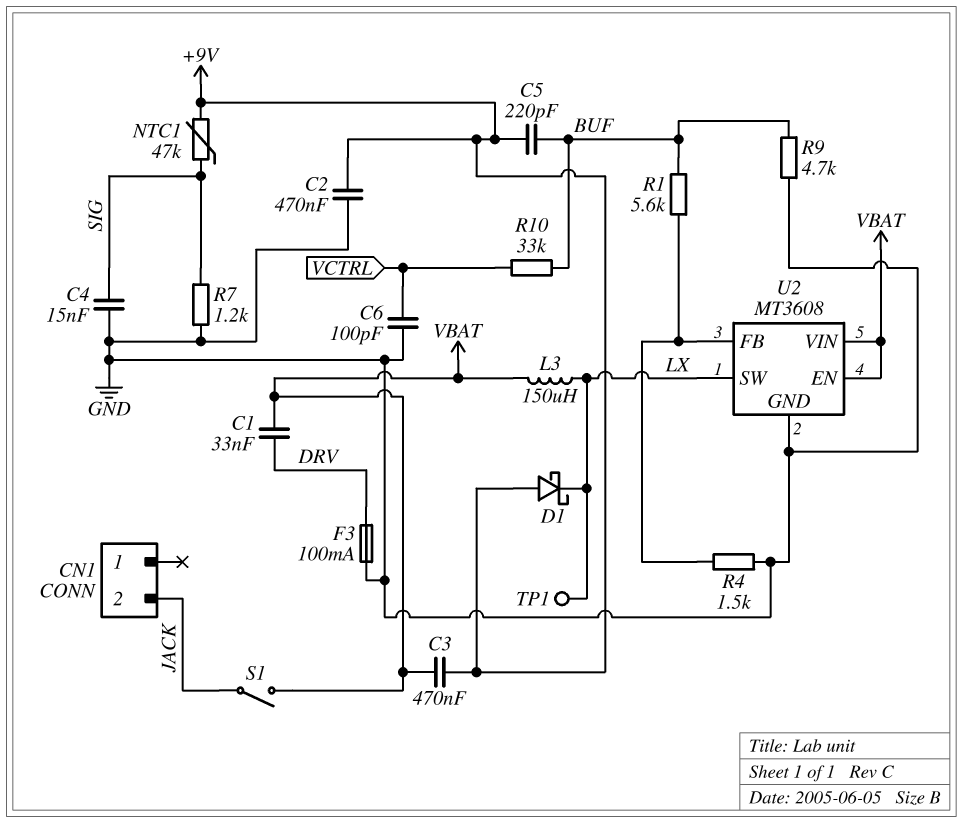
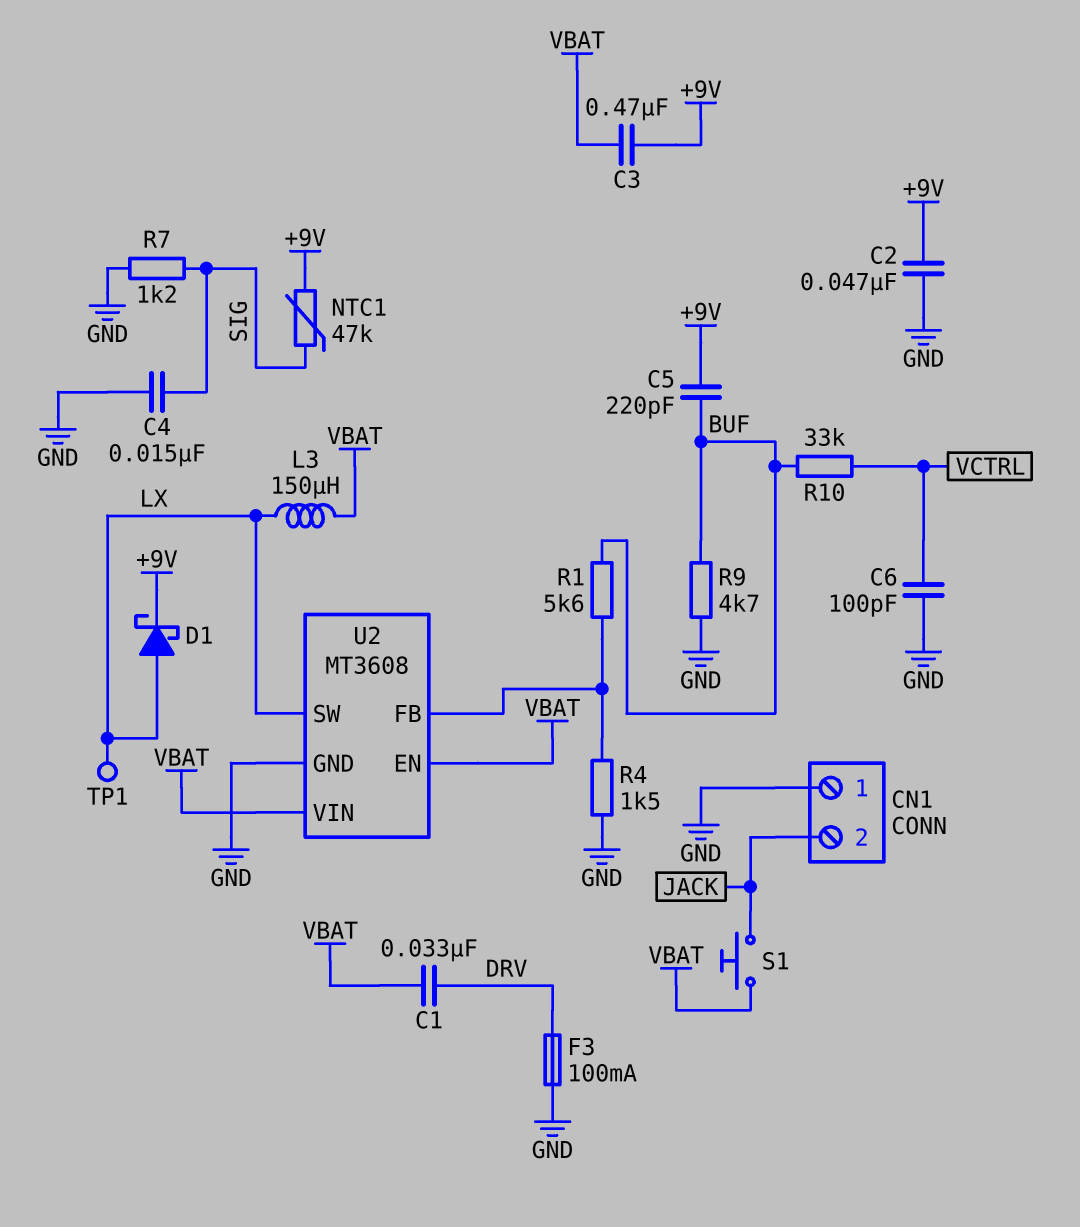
C2: 470nF (+9V, GND) -> 47nF (+9V, GND)
CN1 pin 1: none -> GND
D1: schottky (A +9V, K LX) -> schottky (A LX, K +9V)
S1: switch (JACK, VBAT) -> button (JACK, VBAT)

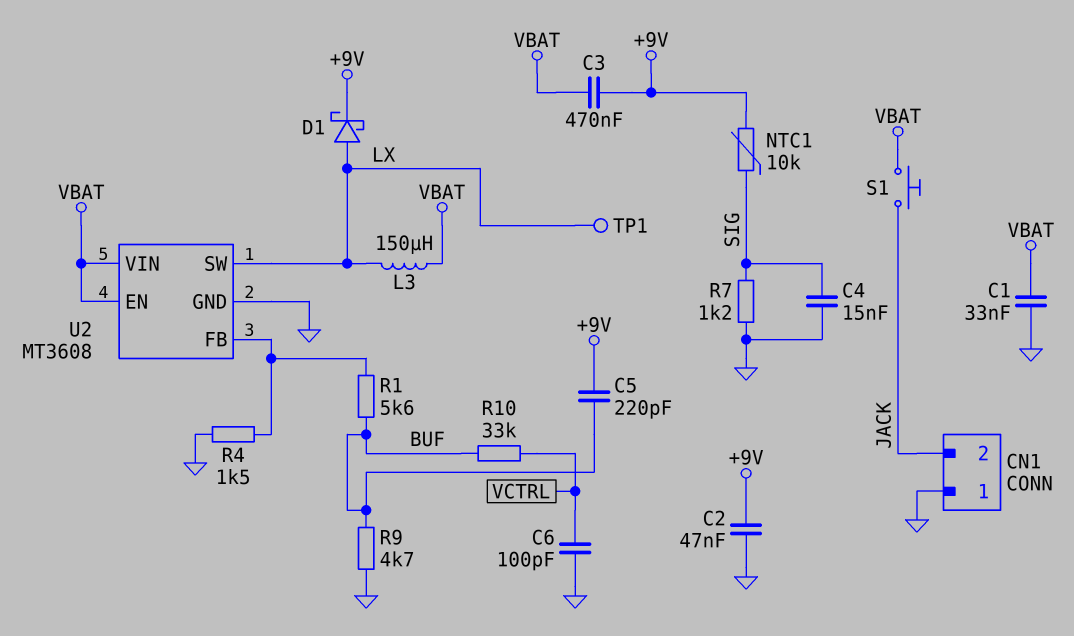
C1: 33nF (DRV, VBAT) -> 33nF (GND, VBAT)
F3: 100mA (DRV, GND) -> none
NTC1: 47k (+9V, SIG) -> 10k (+9V, SIG)

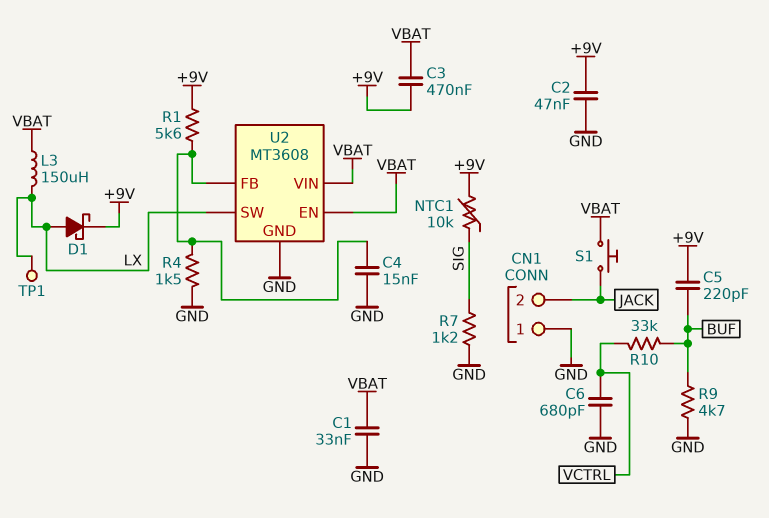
C4: 15nF (GND, SIG) -> 15nF (GND, U2/FB)
C6: 100pF (GND, VCTRL) -> 680pF (GND, VCTRL)
R1: 5.6k (BUF, U2/FB) -> 5.6k (+9V, U2/FB)

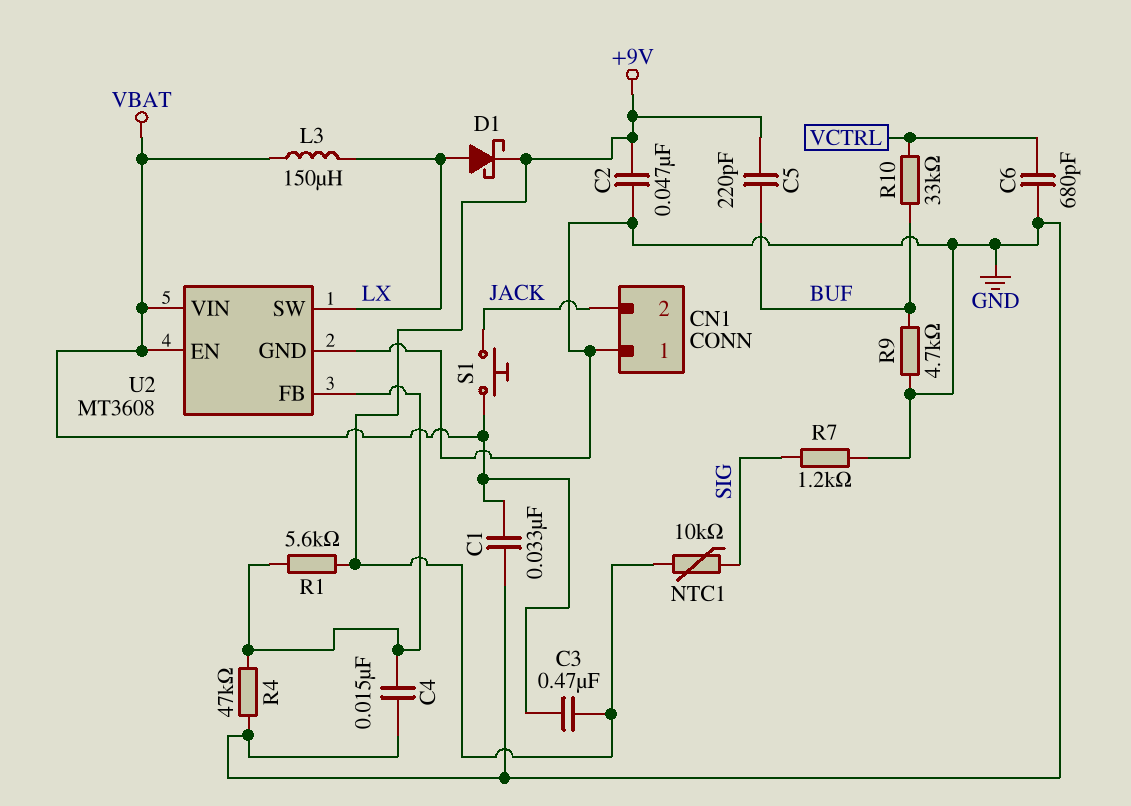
R4: 1.5k (GND, U2/FB) -> 47k (GND, U2/FB)
TP1: test point (LX) -> none

